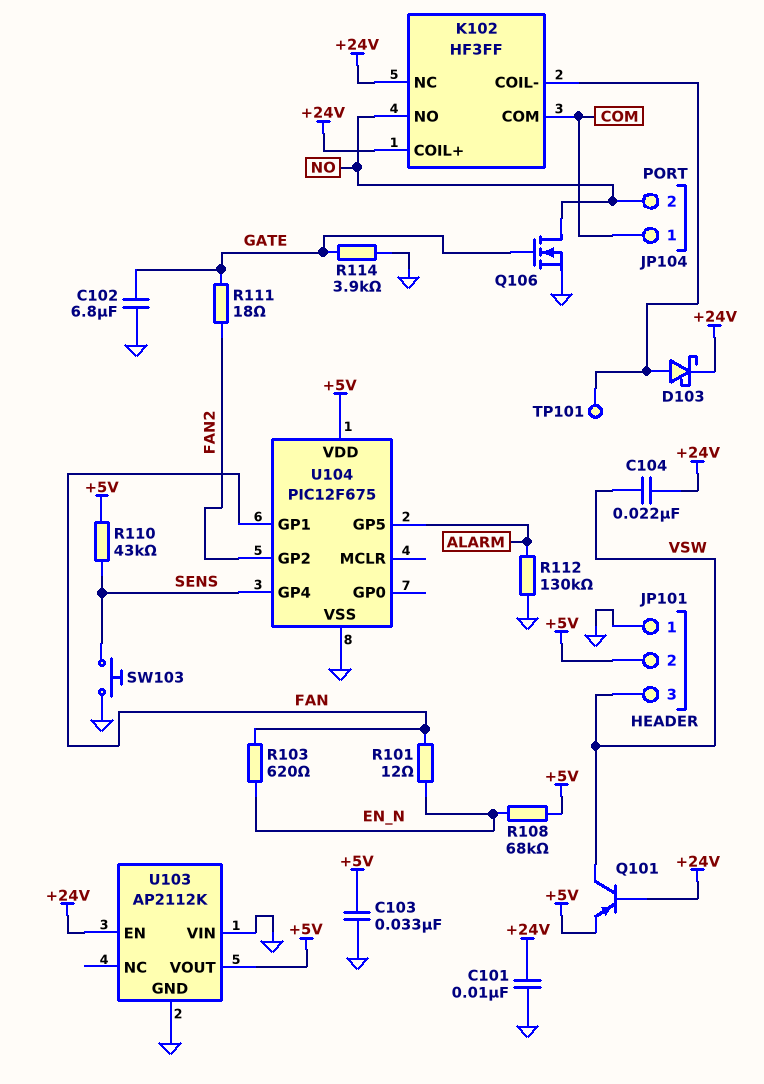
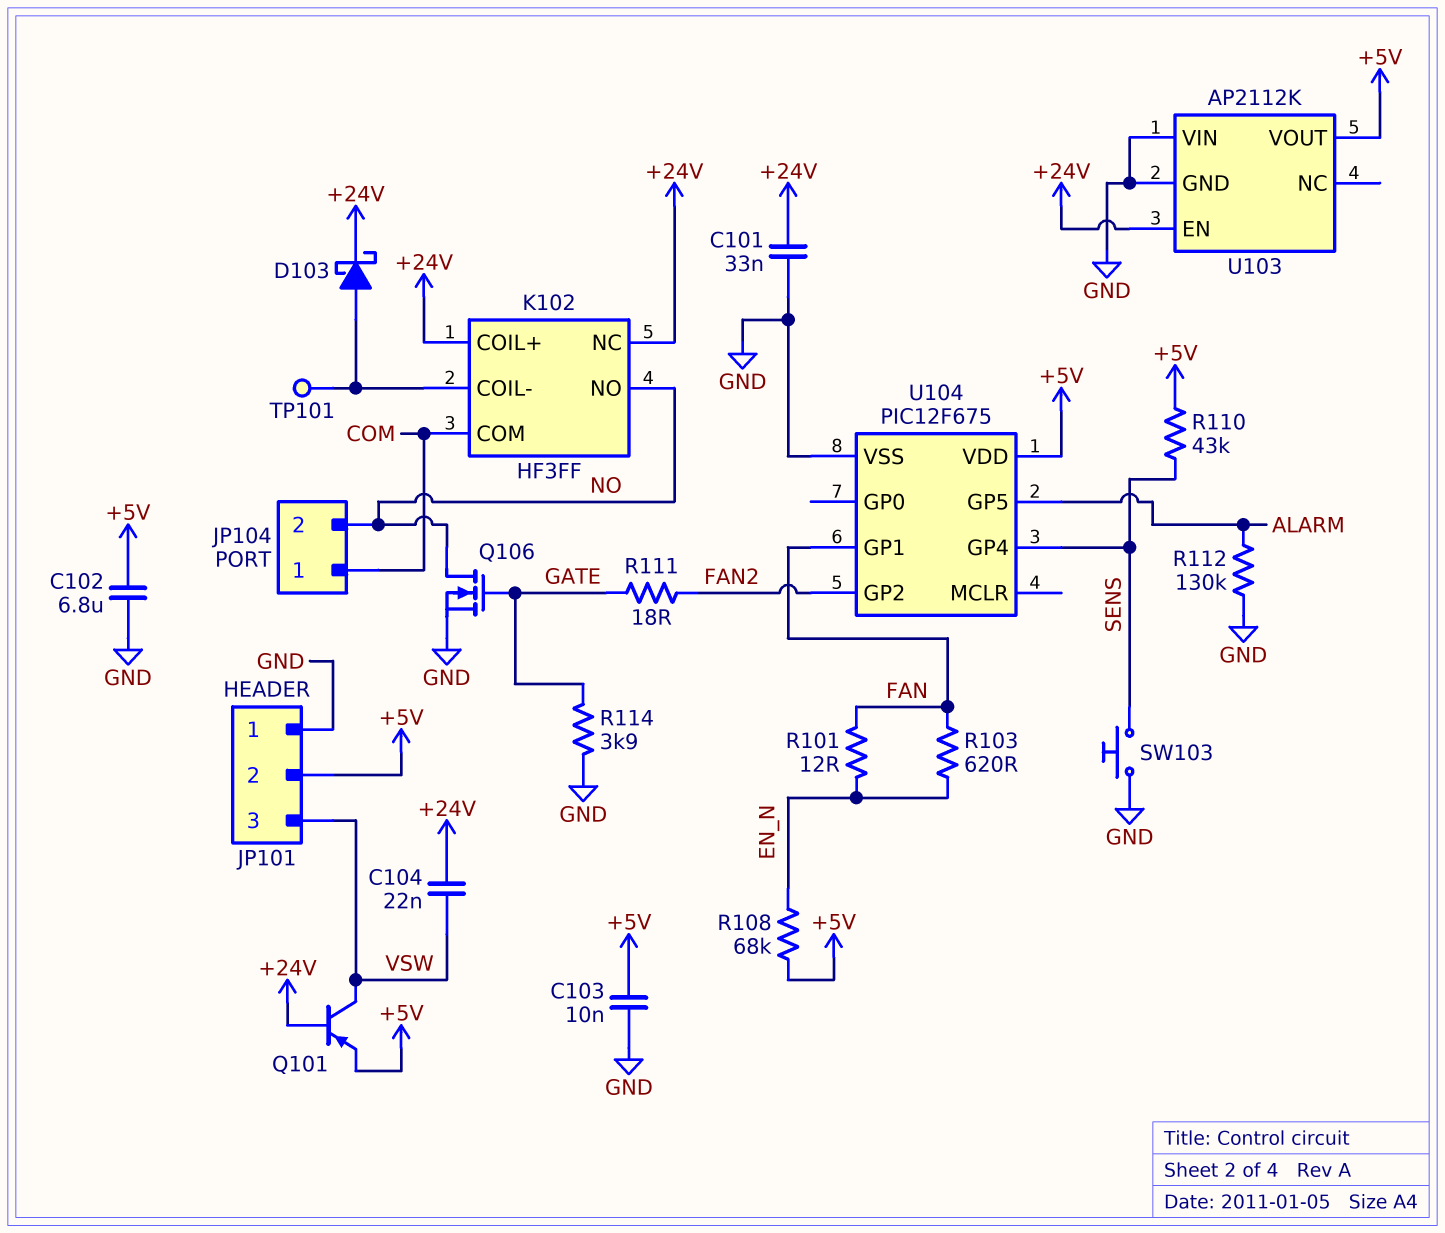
C101: 10nF (+24V, GND) -> 33nF (+24V, GND)
C102: 6.8uF (GATE, GND) -> 6.8uF (+5V, GND)
C103: 33nF (+5V, GND) -> 10nF (+5V, GND)

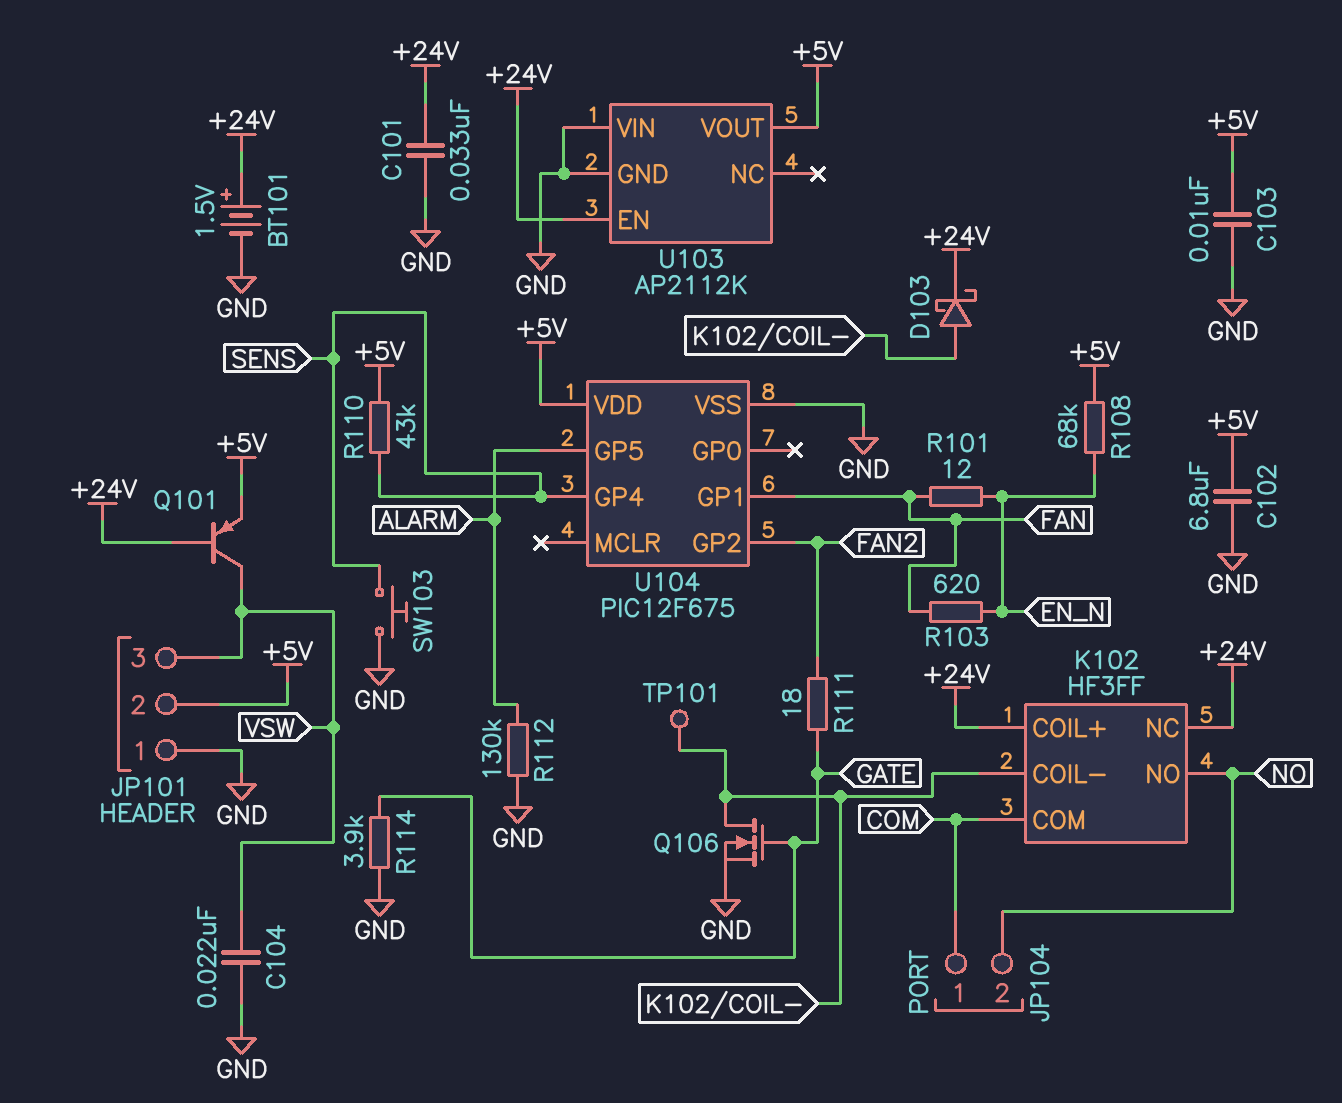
BT101: none -> 1.5V (plus +24V, minus GND)
C104: 22nF (+24V, VSW) -> 22nF (GND, VSW)
Q106: NMOS (G GATE, D NO, S GND) -> NMOS (G GATE, D K102/COIL-, S GND)

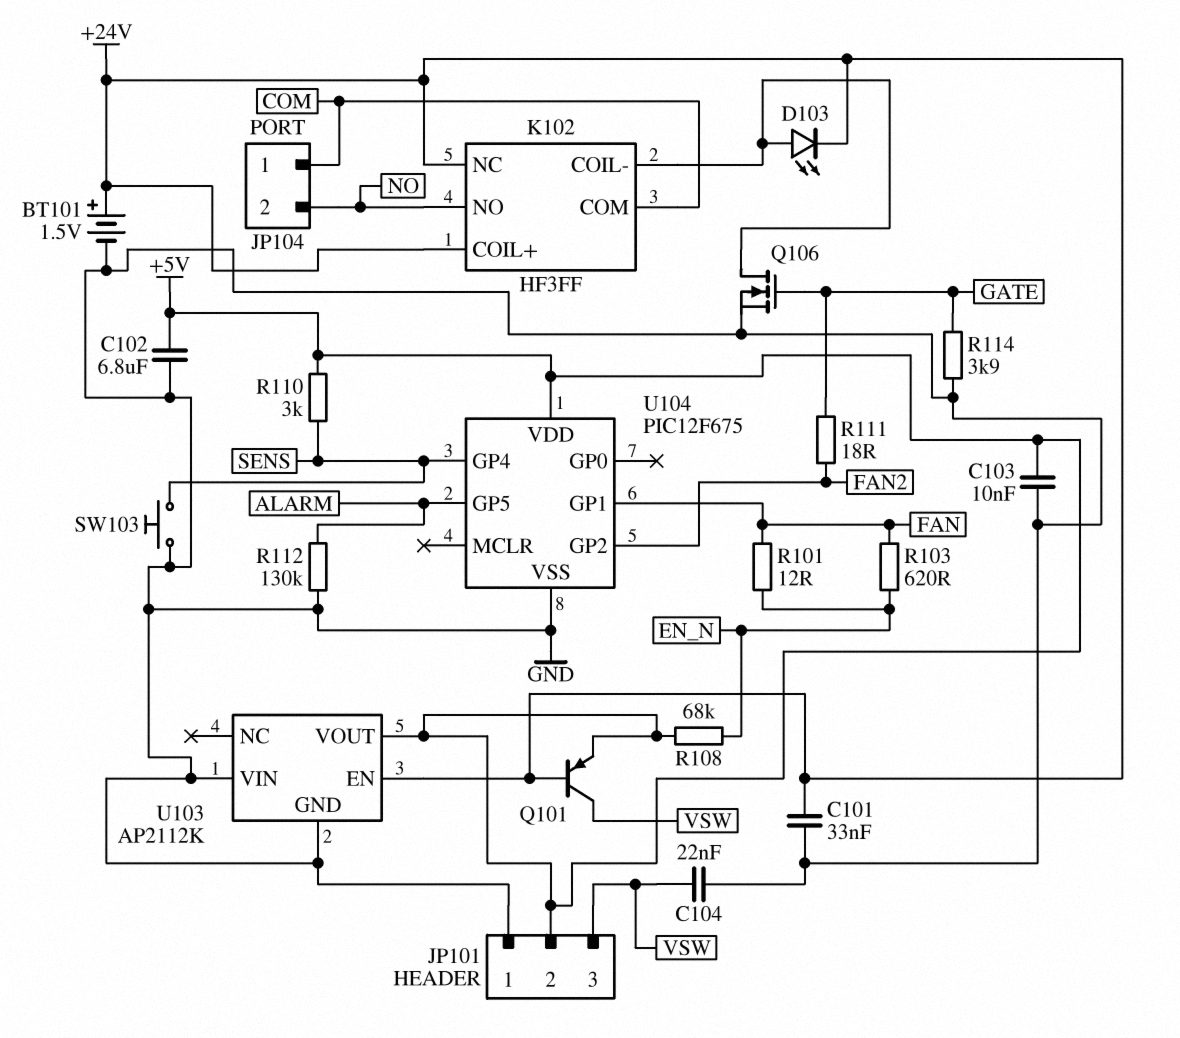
D103: schottky (A K102/COIL-, K +24V) -> LED (A K102/COIL-, K +24V)
R110: 43k (+5V, SENS) -> 3k (+5V, SENS)
TP101: test point (K102/COIL-) -> none

